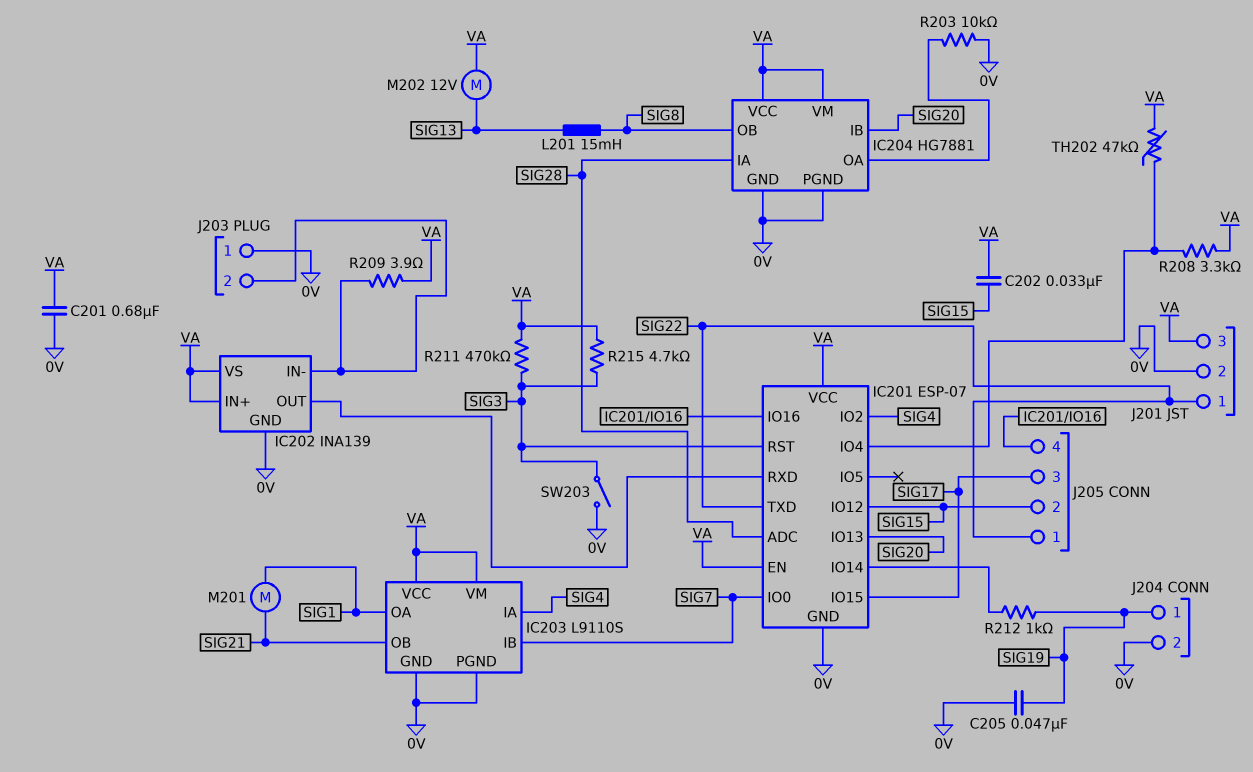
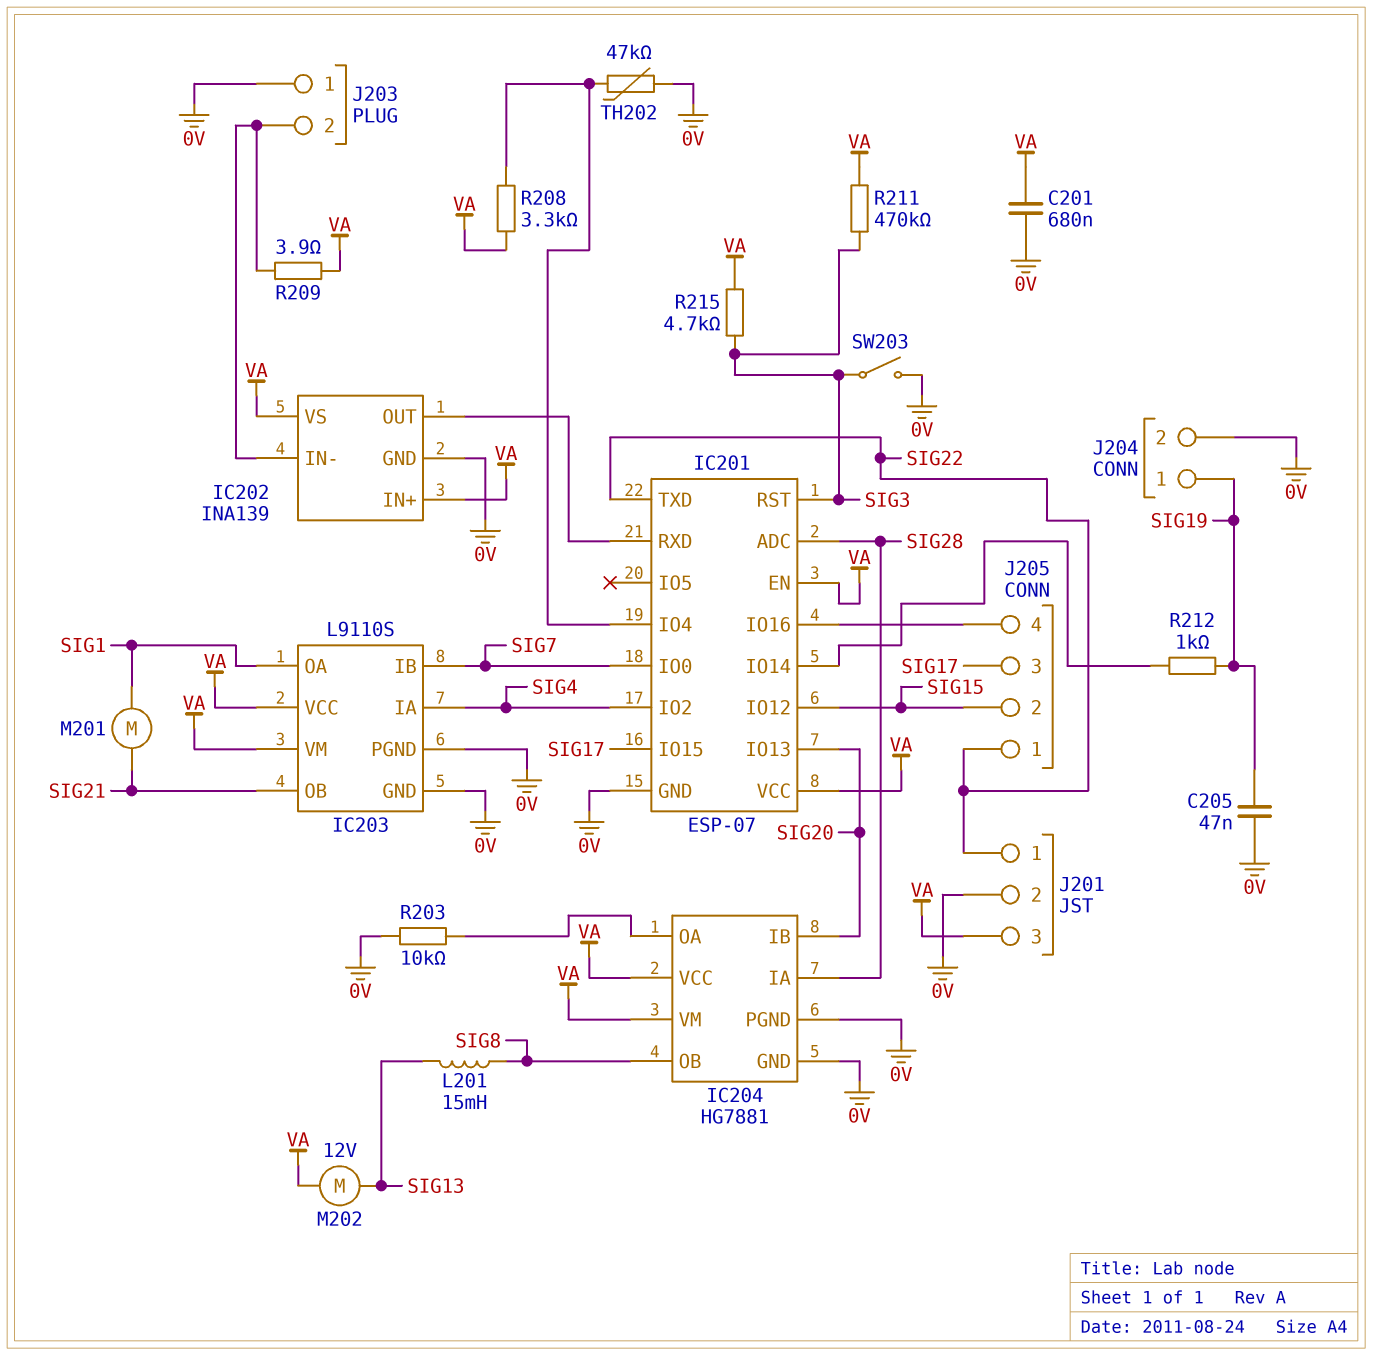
C202: 33nF (SIG15, VA) -> none
TH202: 47k (IC201/IO4, VA) -> 47k (0V, IC201/IO4)

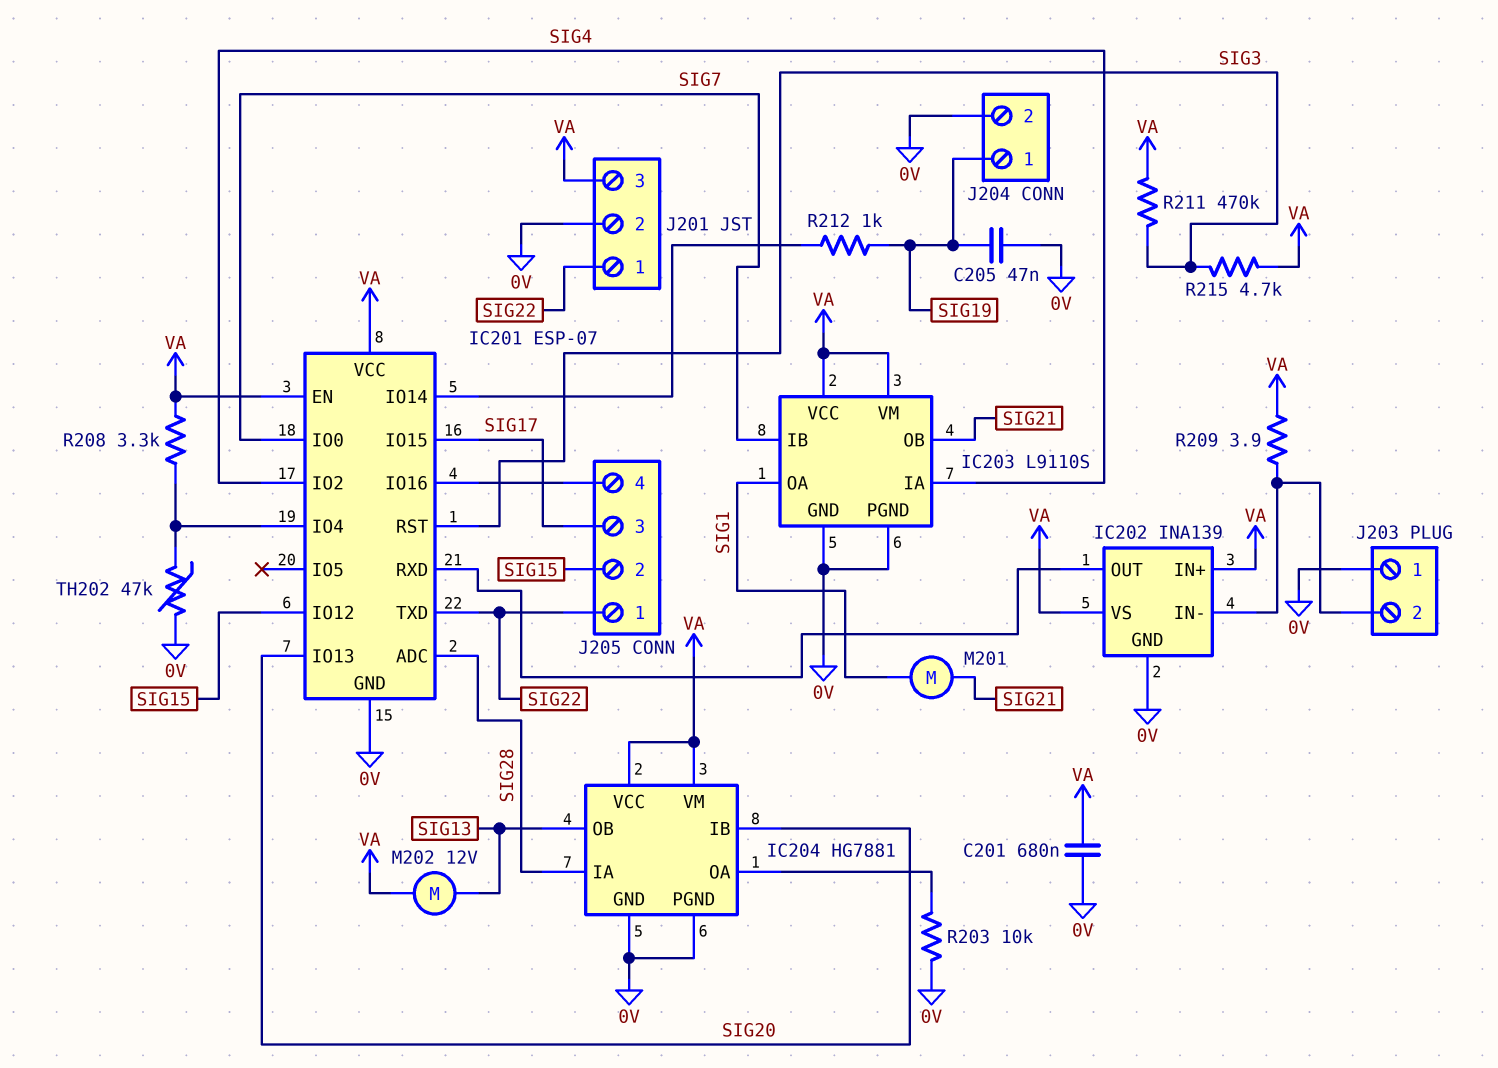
IC204 pin OB: SIG8 -> SIG13
L201: 15mH (SIG8, SIG13) -> none
SW203: switch (0V, SIG3) -> none

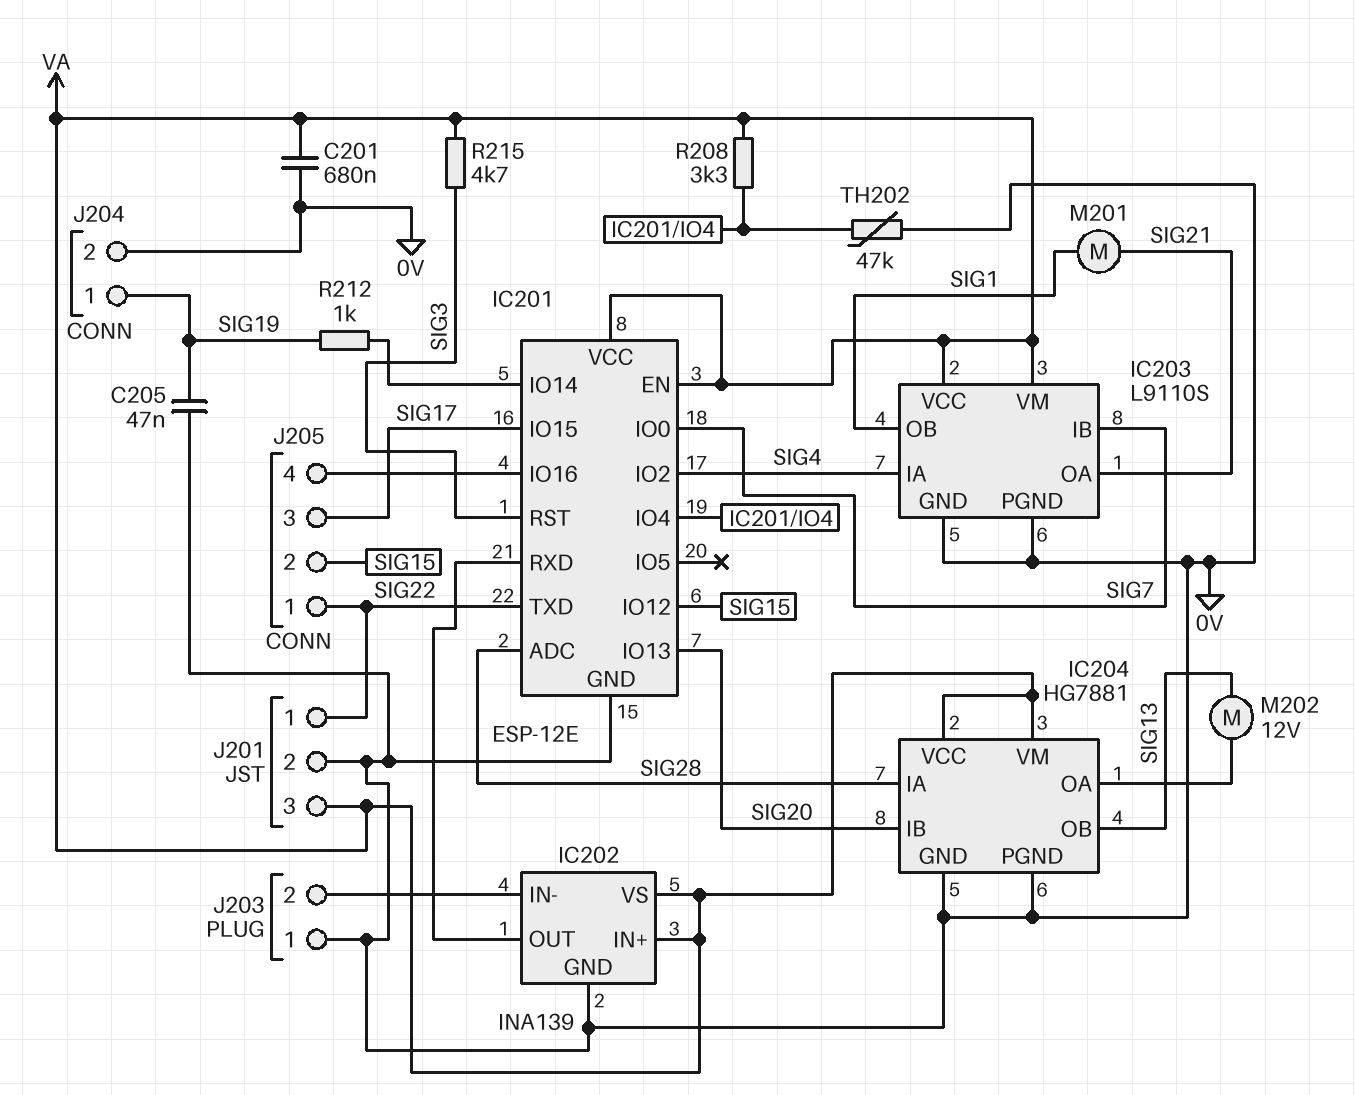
IC201: ESP-07 -> ESP-12E
IC203 pin OA: SIG1 -> SIG21
IC203 pin OB: SIG21 -> SIG1
M202: motor 12V (SIG13, VA) -> motor 12V (IC204/OA, SIG13)
R203: 10k (0V, IC204/OA) -> none
R209: 3.9 (IC202/IN-, VA) -> none
R211: 470k (SIG3, VA) -> none

